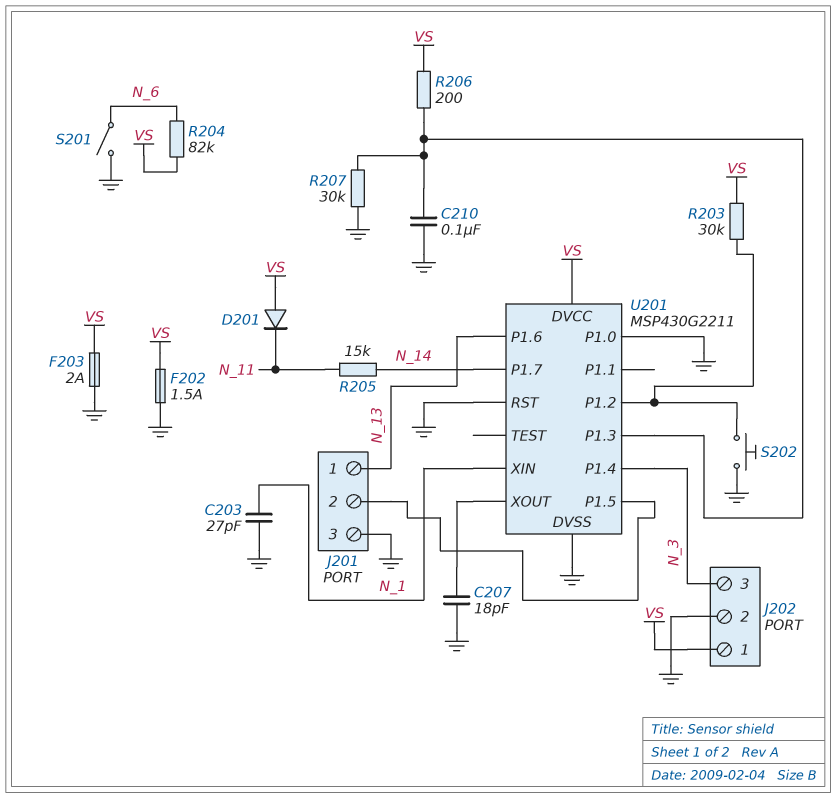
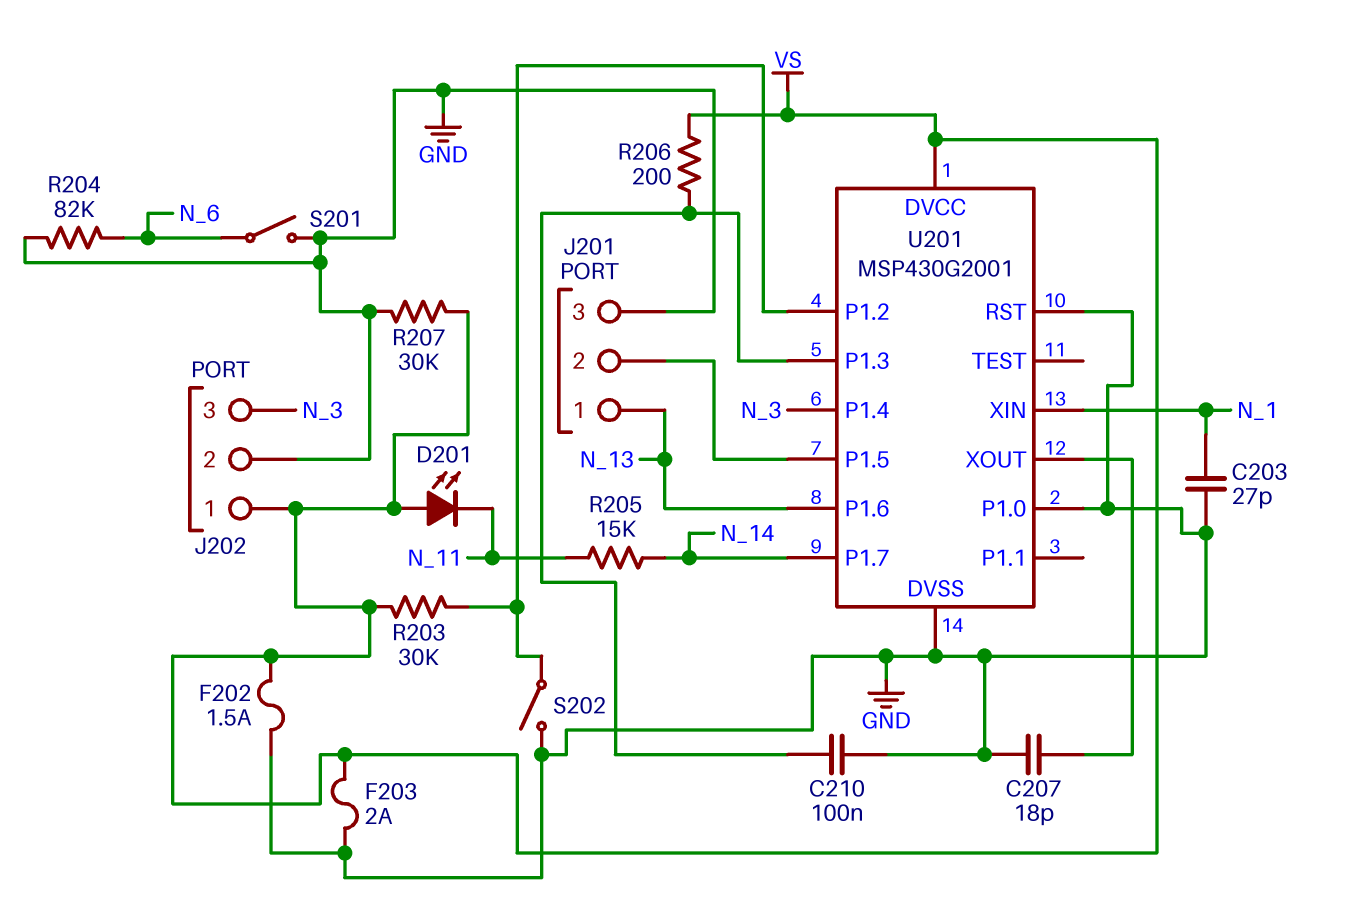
D201: diode (A VS, K N_11) -> LED (A VS, K N_11)
R204: 82k (N_6, VS) -> 82k (GND, N_6)
R207: 30k (GND, U201/P1.3) -> 30k (GND, VS)
S202: button (GND, U201/P1.2) -> switch (GND, U201/P1.2)
U201: MSP430G2211 -> MSP430G2001

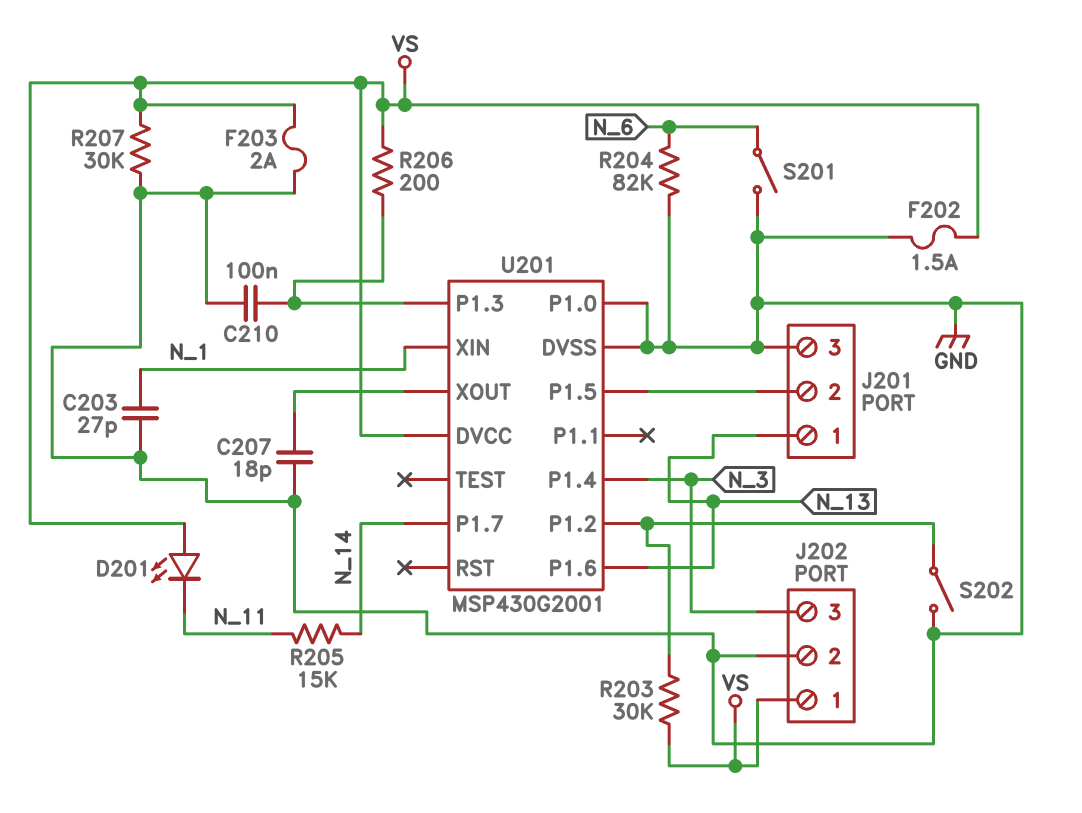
U201 pin RST: GND -> none

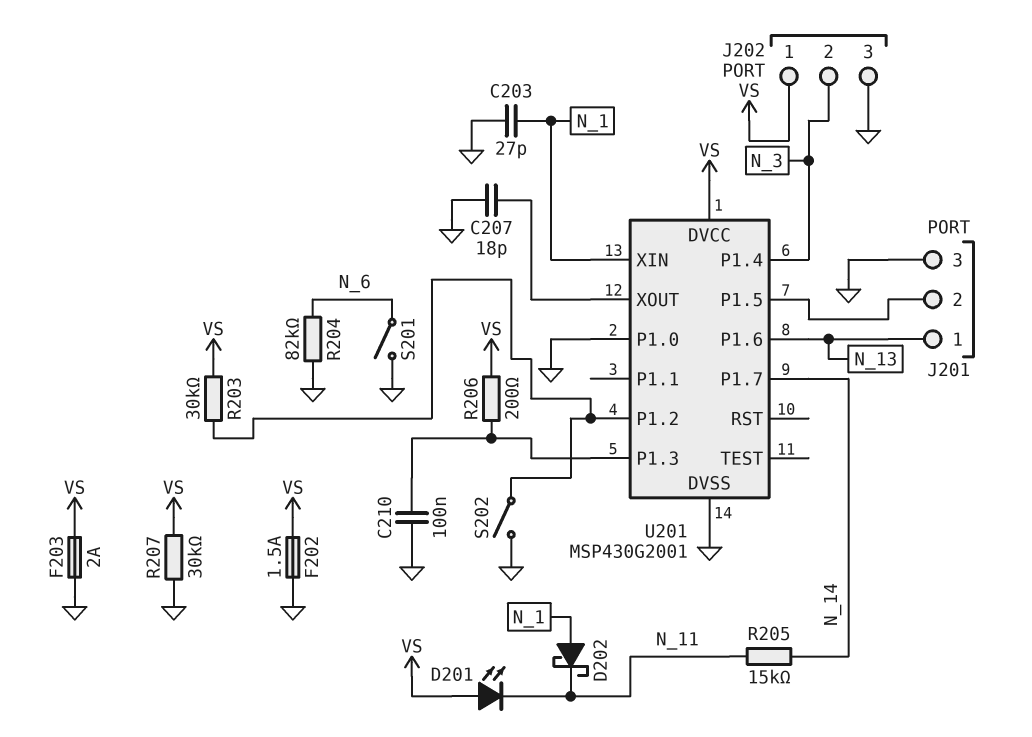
D202: none -> schottky (A N_1, K N_11)
J202 pin 2: GND -> N_3
J202 pin 3: N_3 -> GND

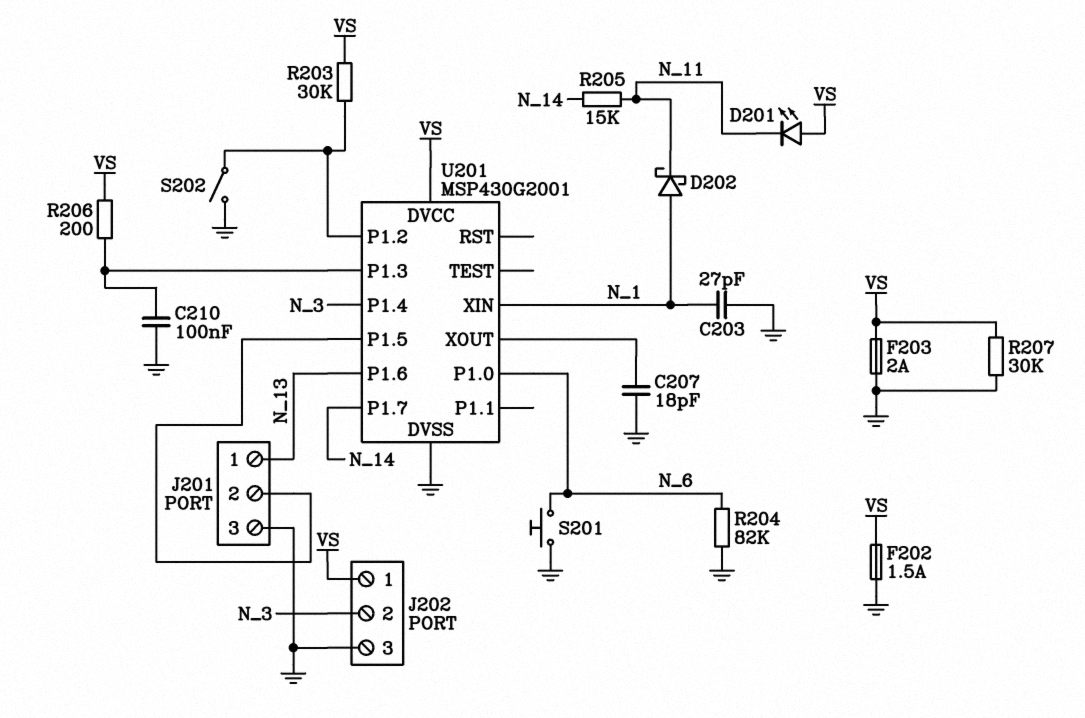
S201: switch (GND, N_6) -> button (GND, N_6)
U201 pin P1.0: GND -> N_6

